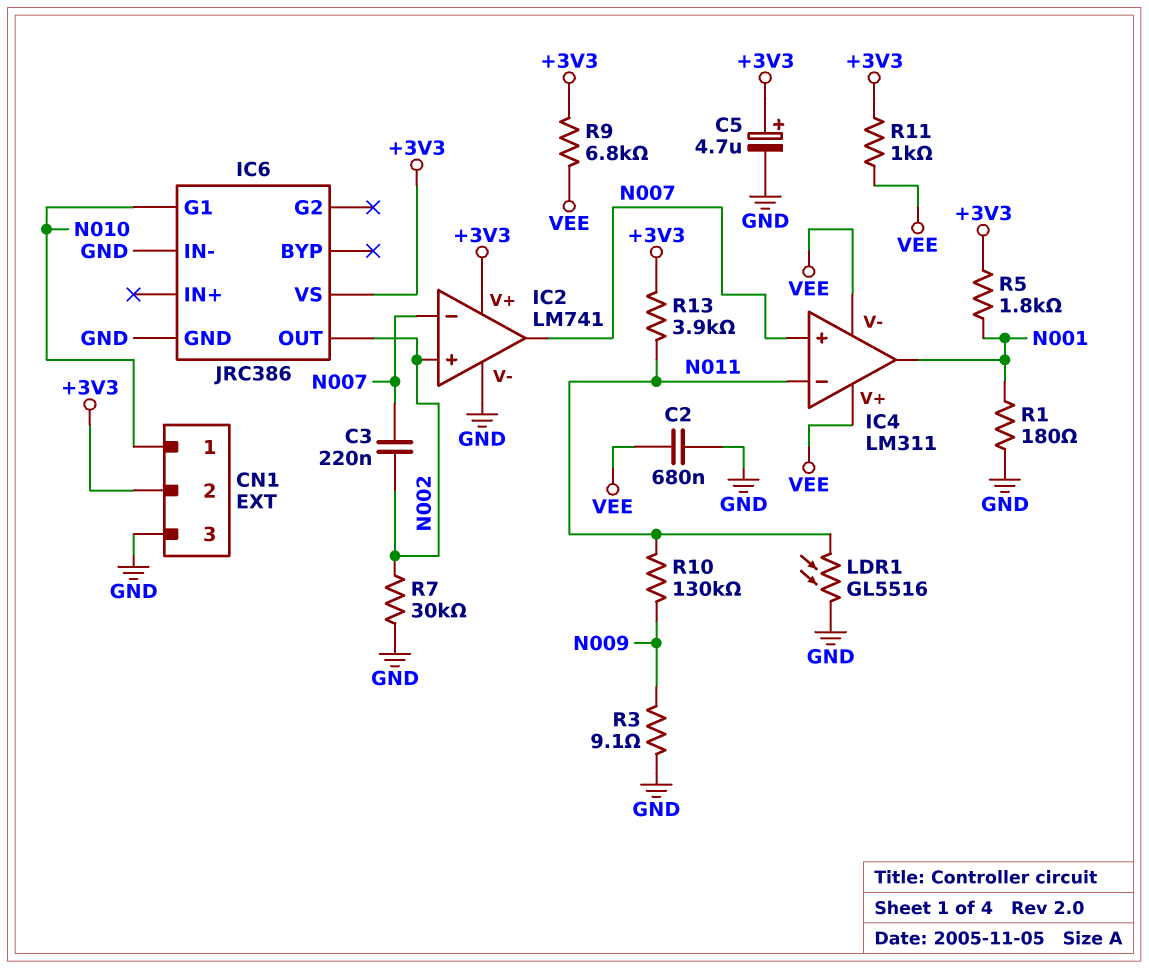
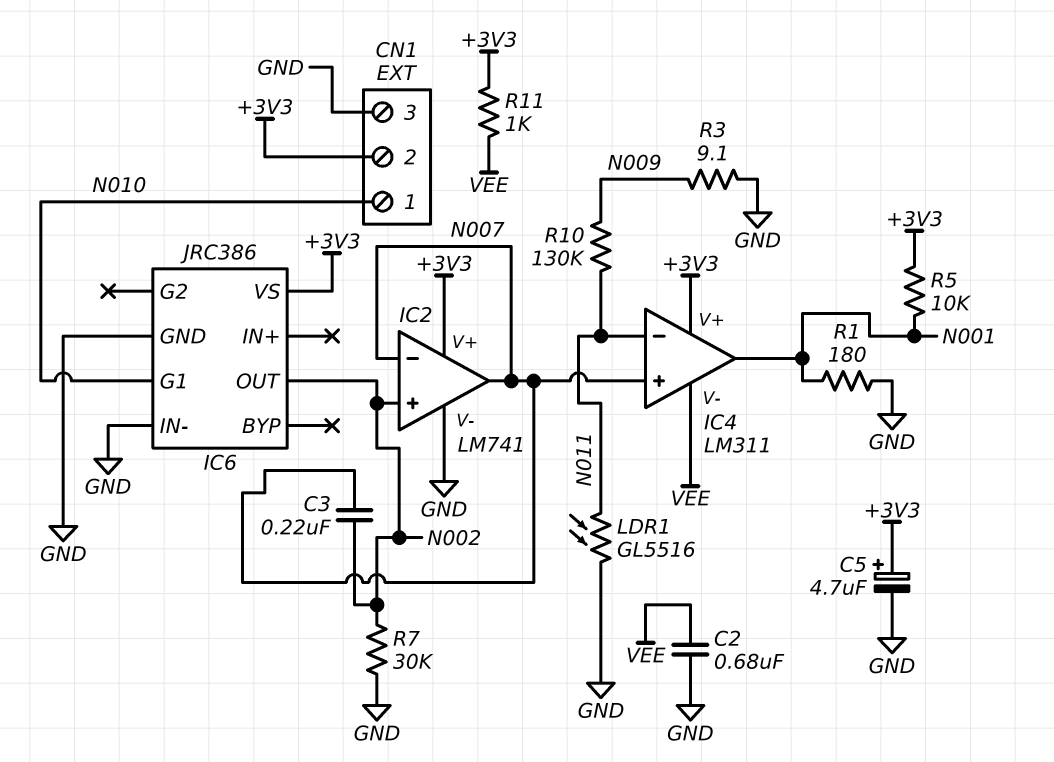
IC4 pin V+: VEE -> +3V3
R5: 1.8k (+3V3, N001) -> 10k (+3V3, N001)
R9: 6.8k (+3V3, VEE) -> none
R13: 3.9k (+3V3, N011) -> none

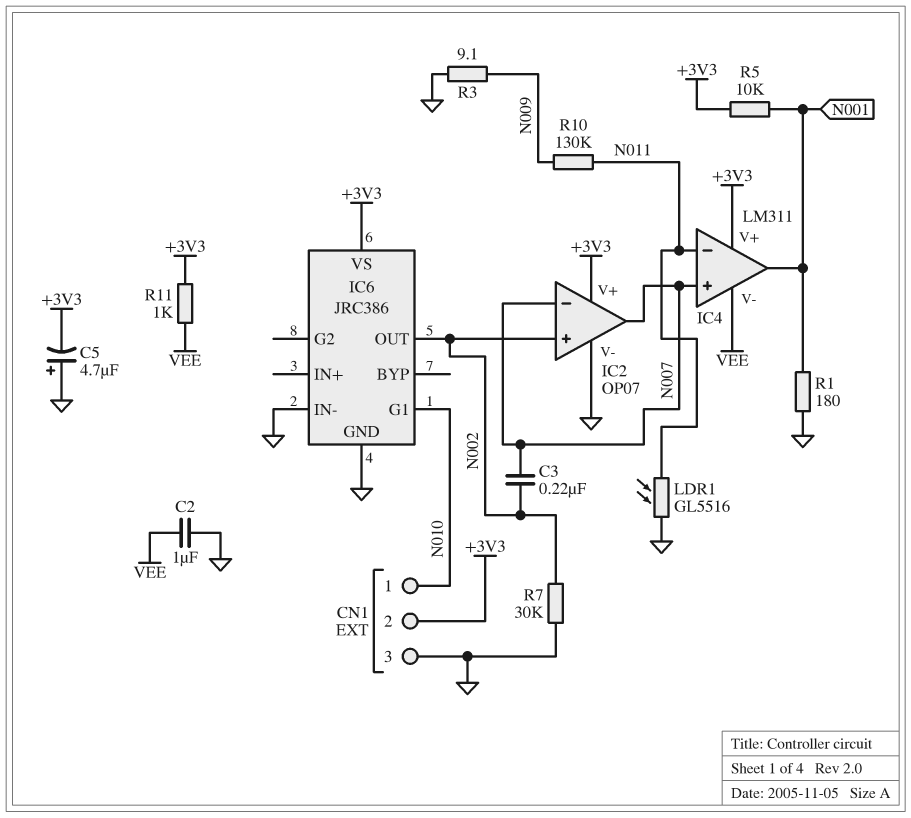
C2: 680nF (GND, VEE) -> 1uF (GND, VEE)
C5: 4.7uF (plus +3V3, minus GND) -> 4.7uF (plus GND, minus +3V3)
IC2: LM741 -> OP07

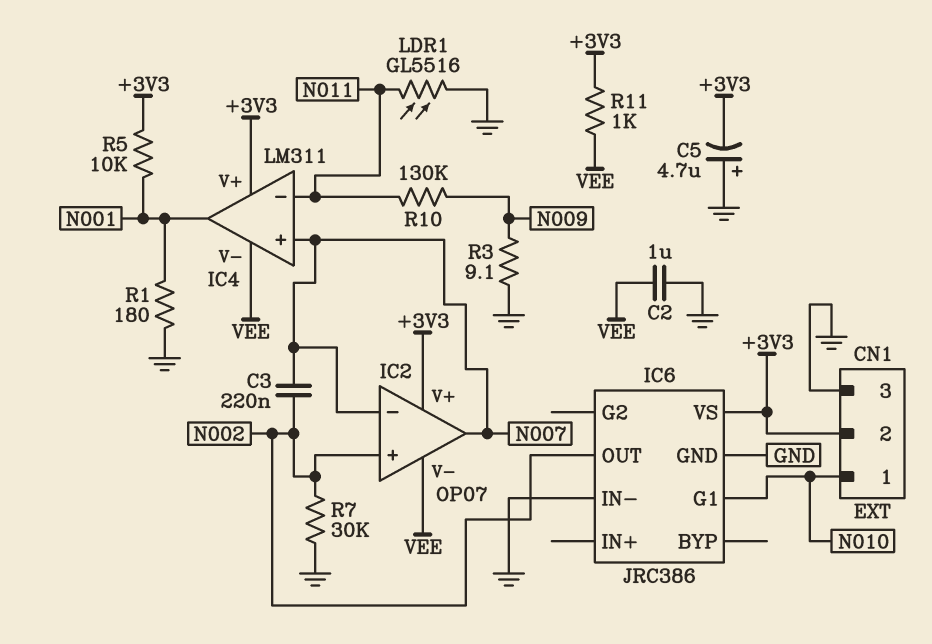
IC2 pin V-: GND -> VEE

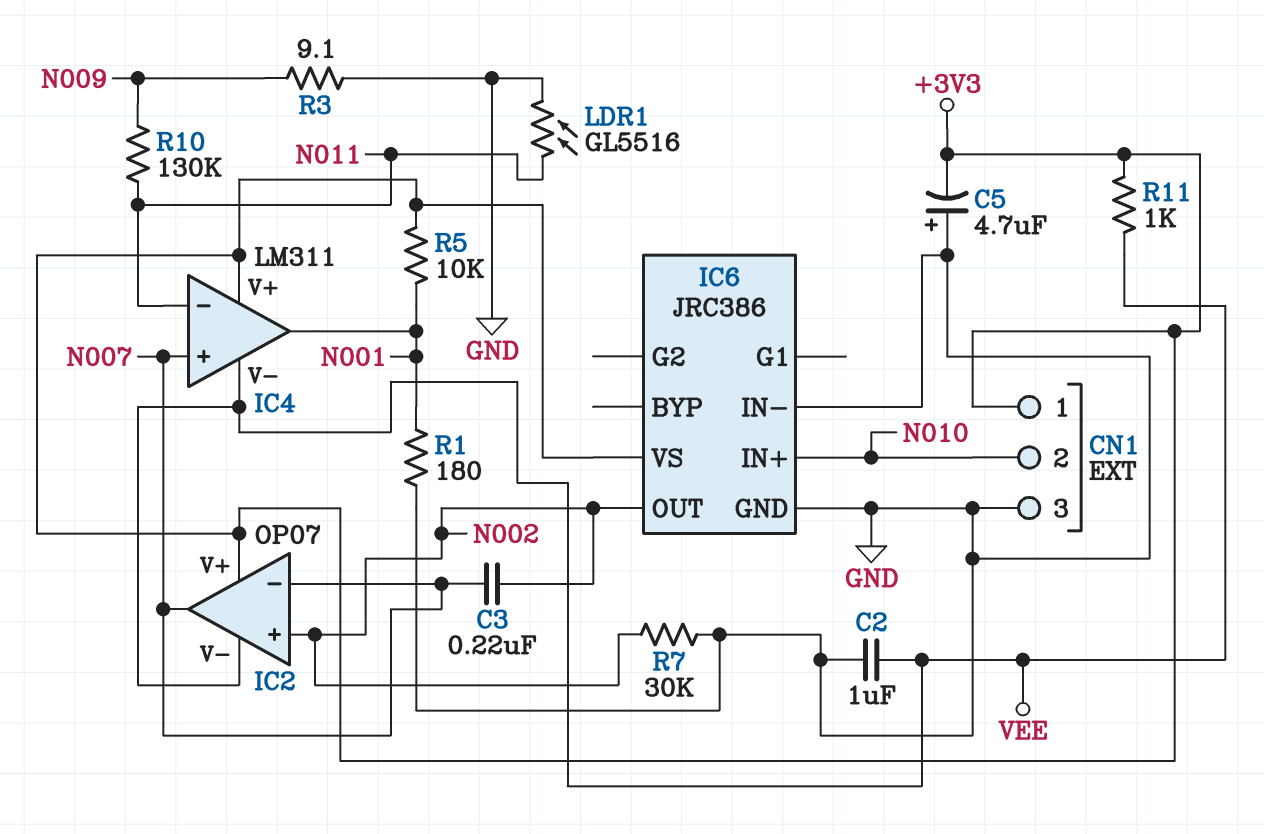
CN1 pin 1: N010 -> +3V3
CN1 pin 2: +3V3 -> N010
IC6 pin G1: N010 -> none
IC6 pin IN+: none -> N010

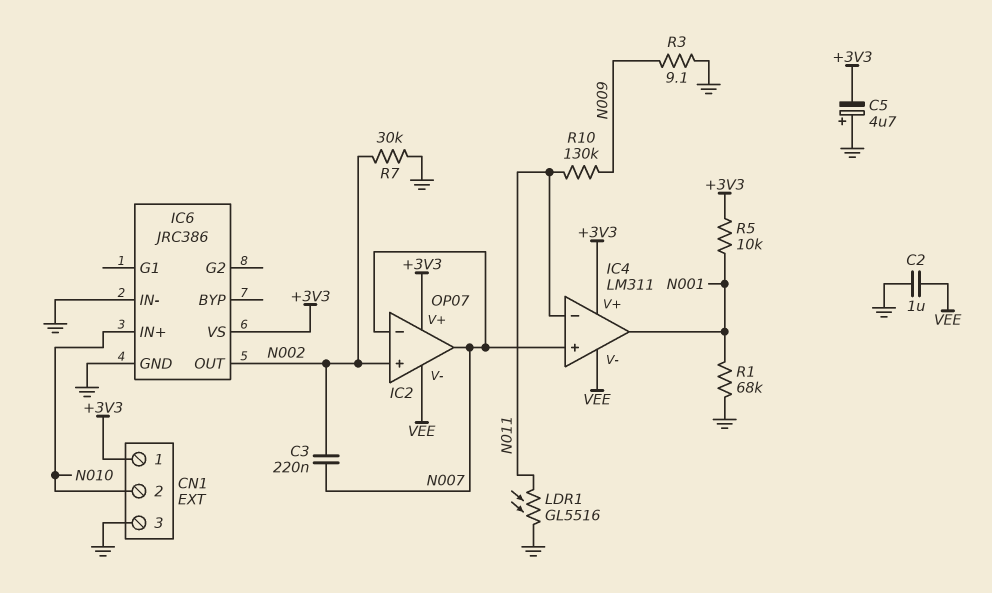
R1: 180 (GND, N001) -> 68k (GND, N001)
R11: 1k (+3V3, VEE) -> none

